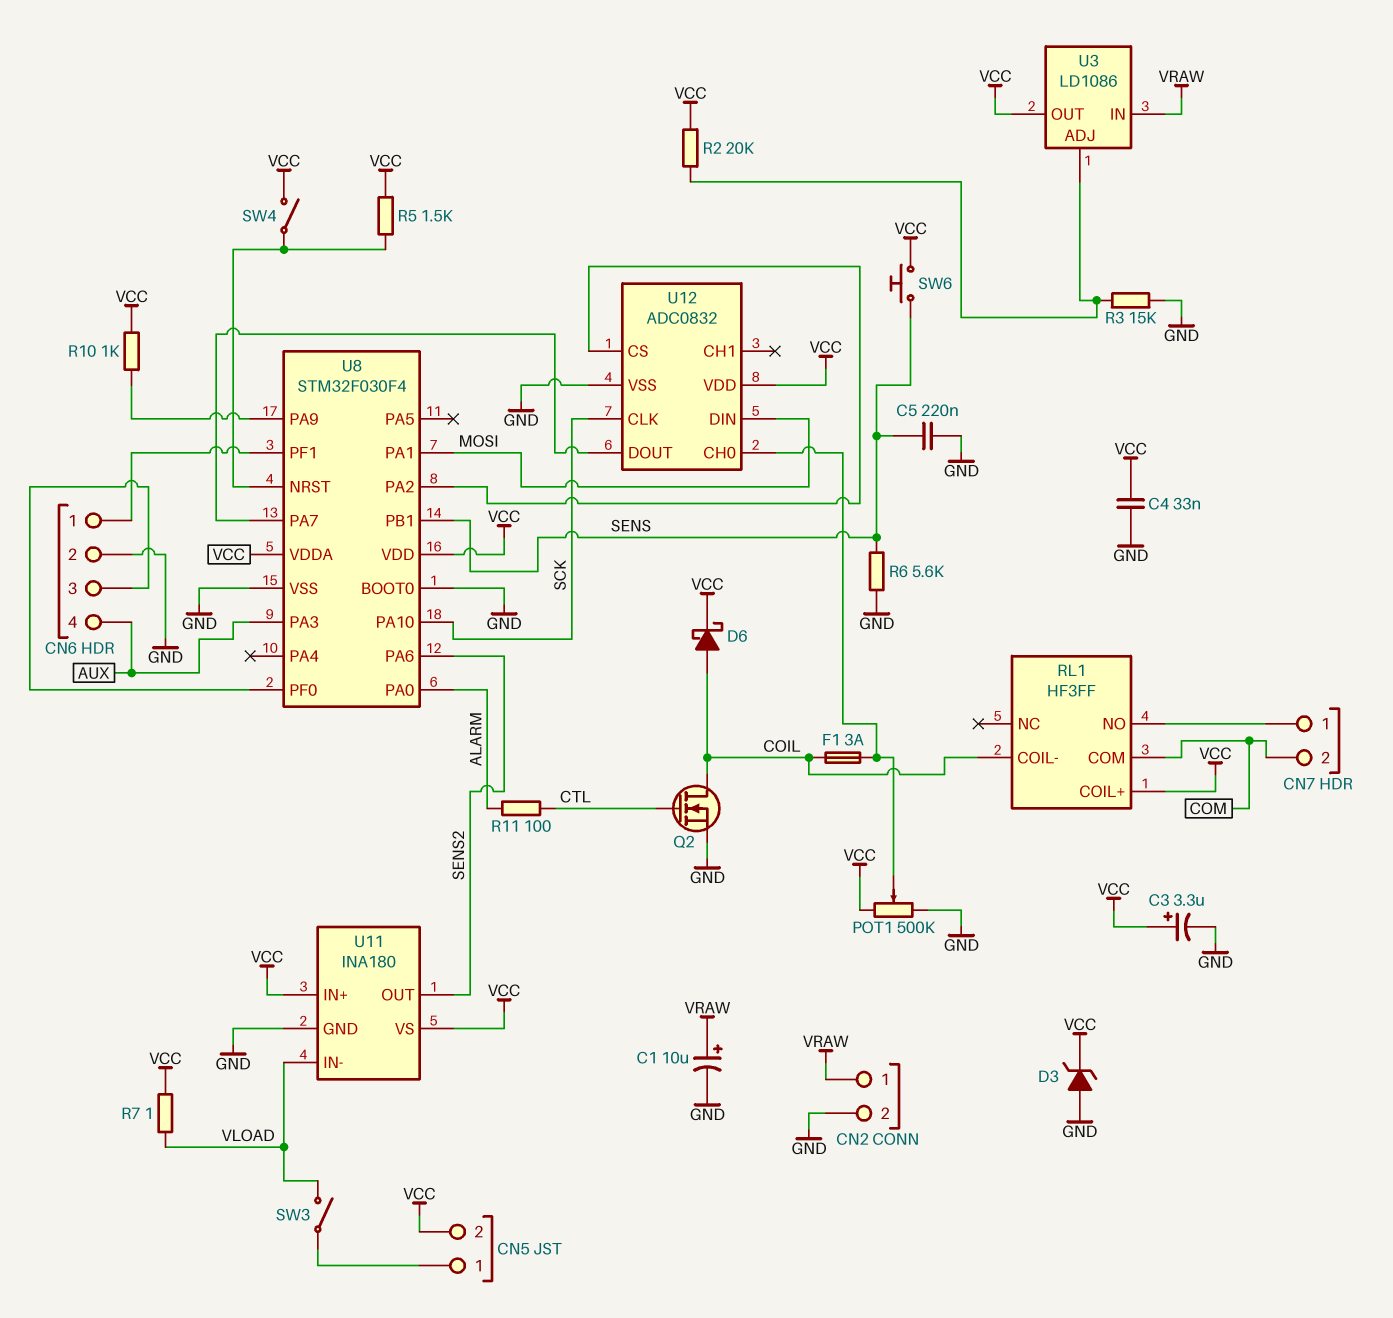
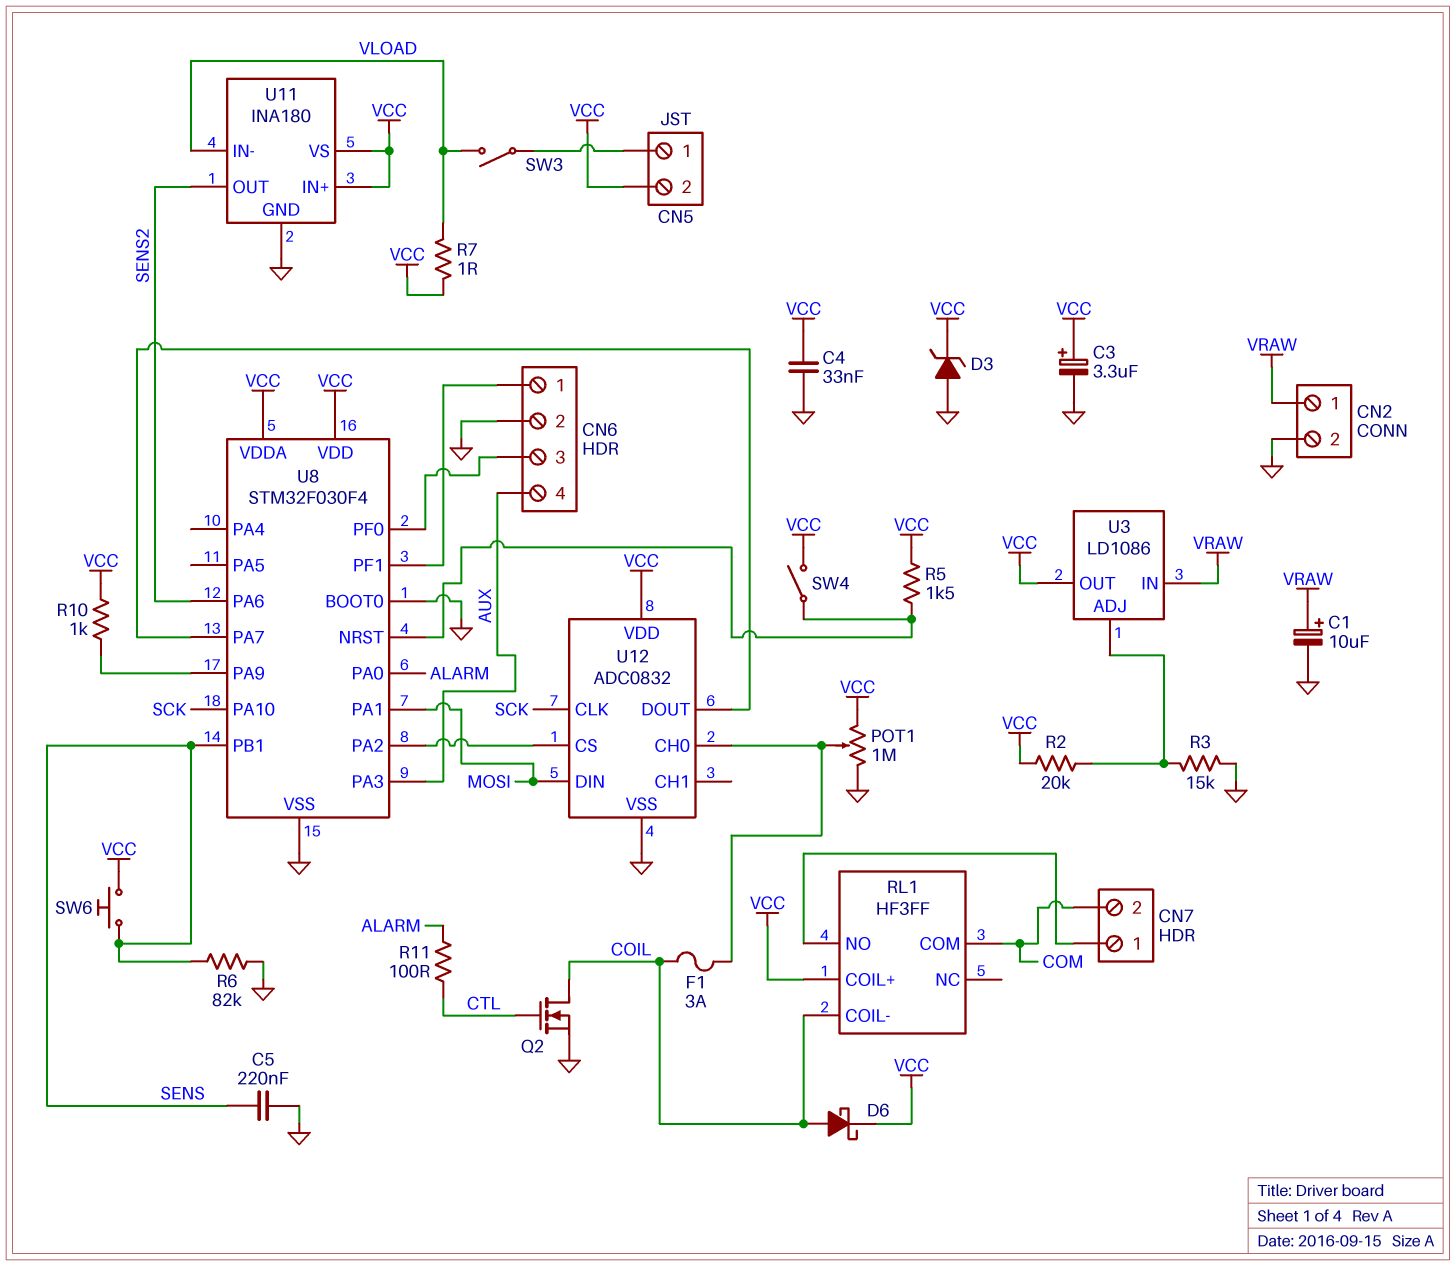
POT1: 500k (GND, VCC, wiper U12/CH0) -> 1M (GND, VCC, wiper U12/CH0)
R6: 5.6k (GND, SENS) -> 82k (GND, SENS)

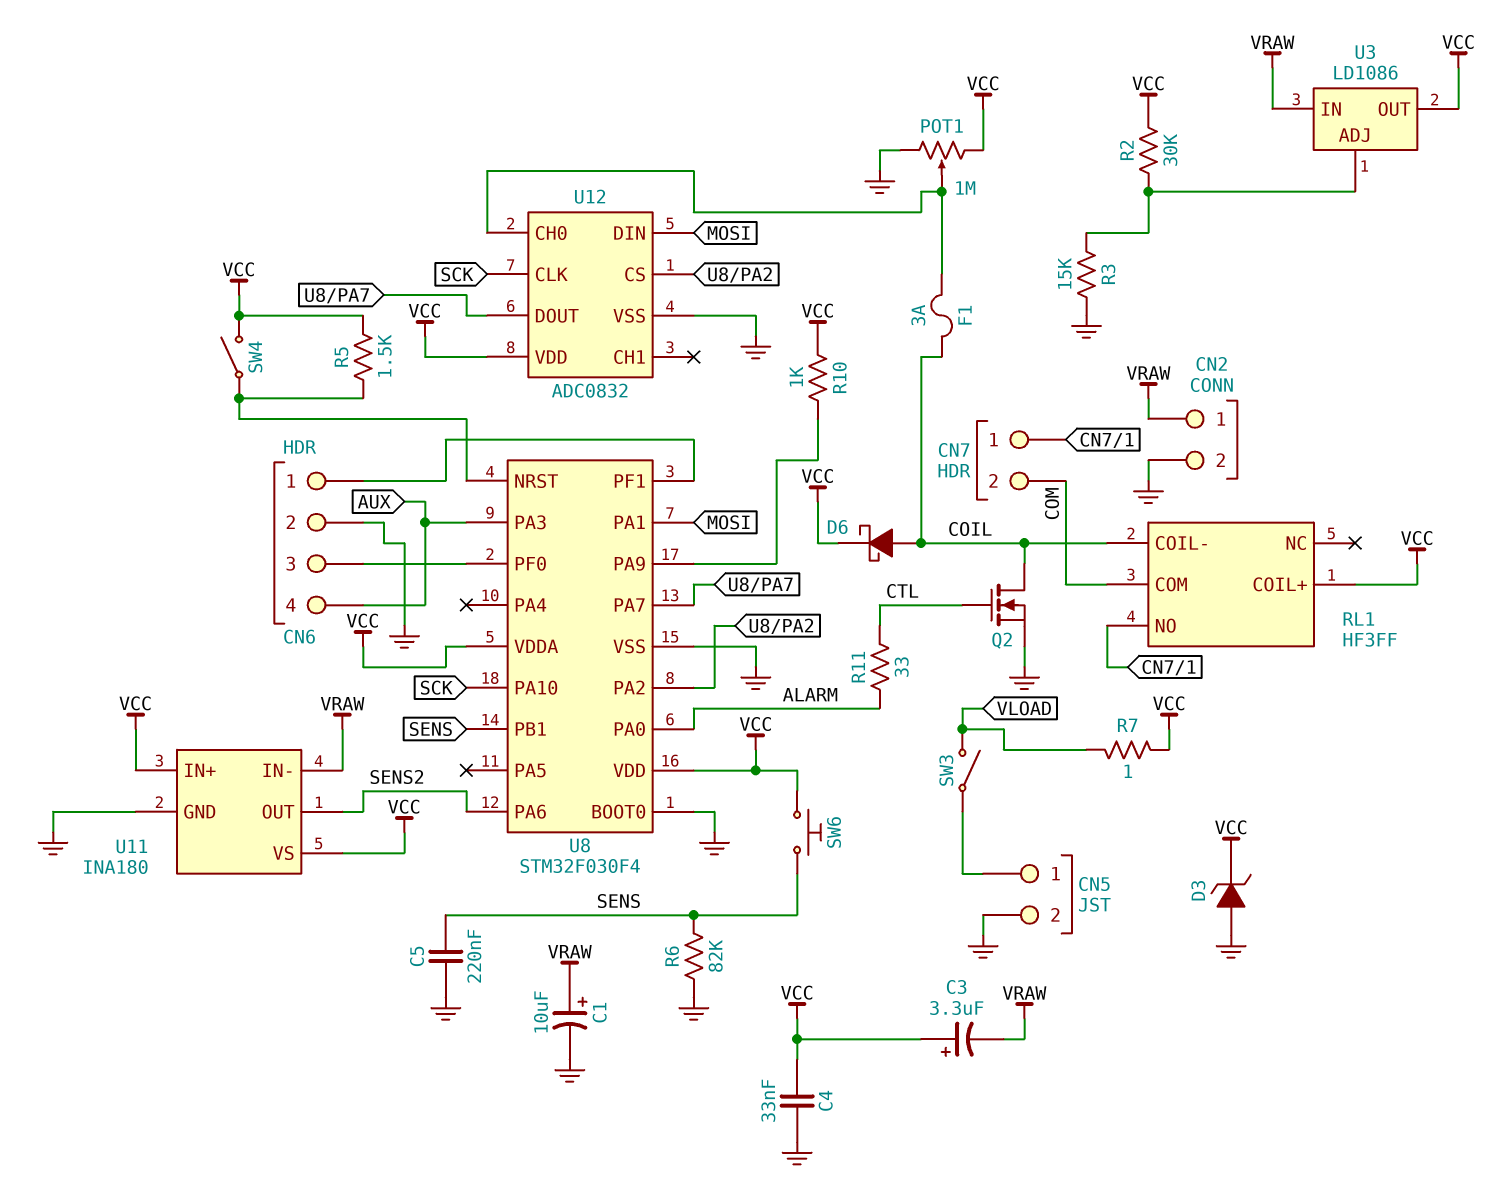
C3: 3.3uF (plus VCC, minus GND) -> 3.3uF (plus VCC, minus VRAW)
CN5 pin 2: VCC -> GND
R2: 20k (U3/ADJ, VCC) -> 30k (U3/ADJ, VCC)
R11: 100 (ALARM, CTL) -> 33 (ALARM, CTL)
U11 pin IN-: VLOAD -> VRAW

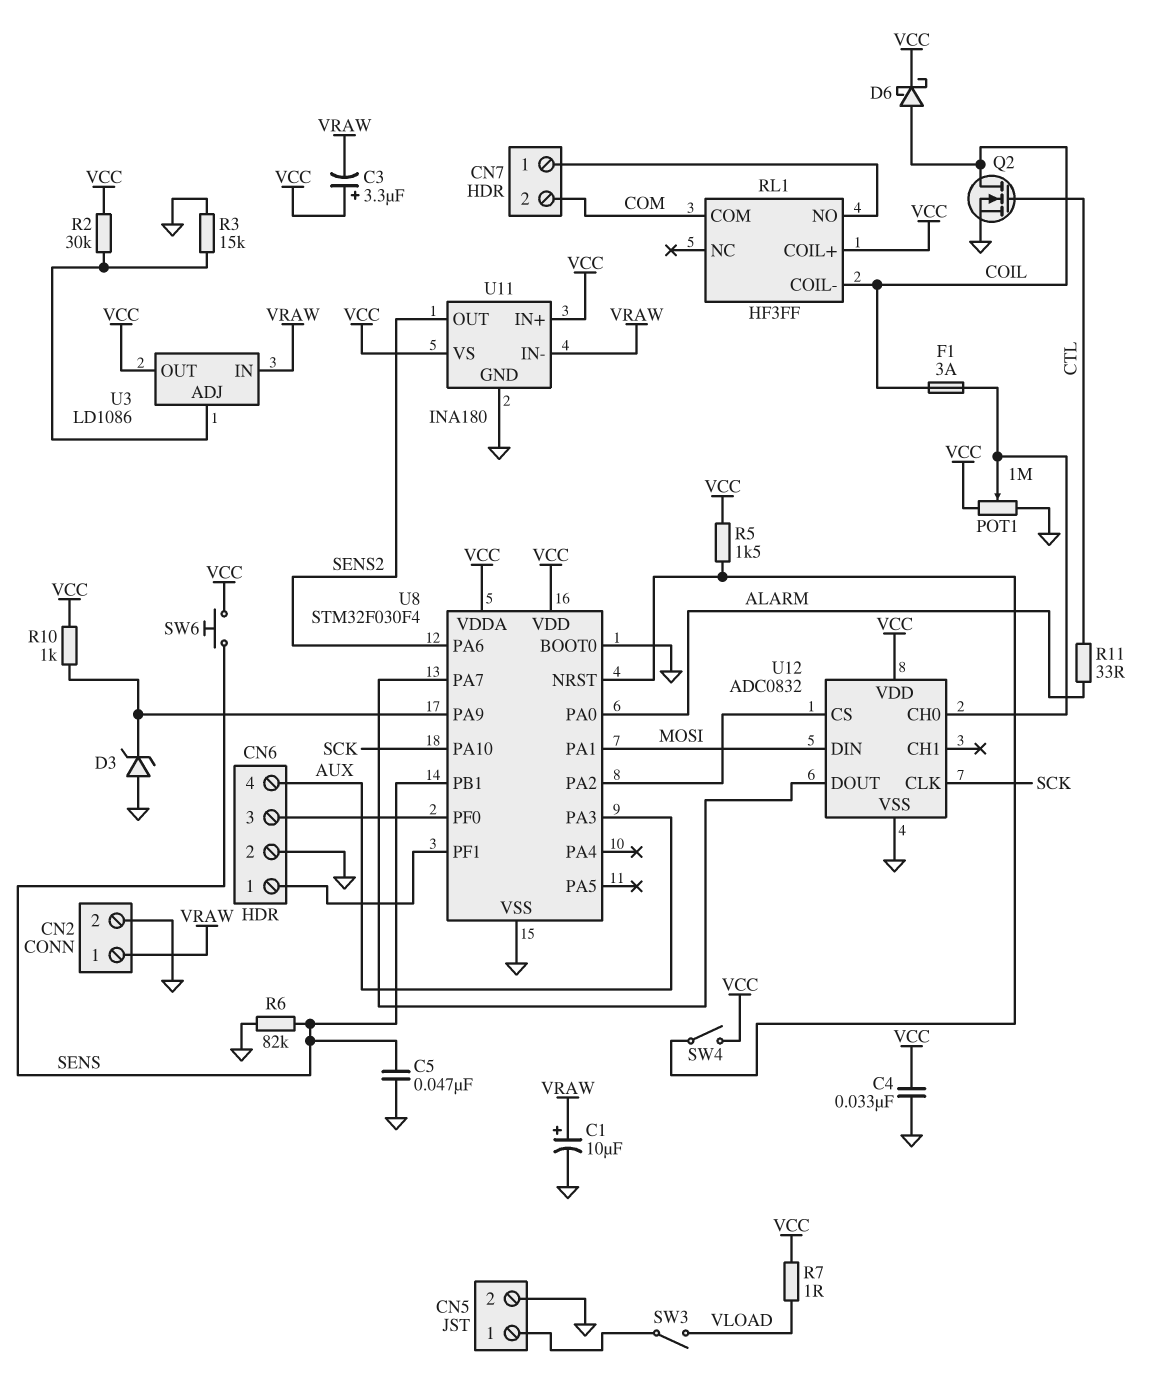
C5: 220nF (GND, SENS) -> 47nF (GND, SENS)
D3: zener (A GND, K VCC) -> zener (A GND, K U8/PA9)

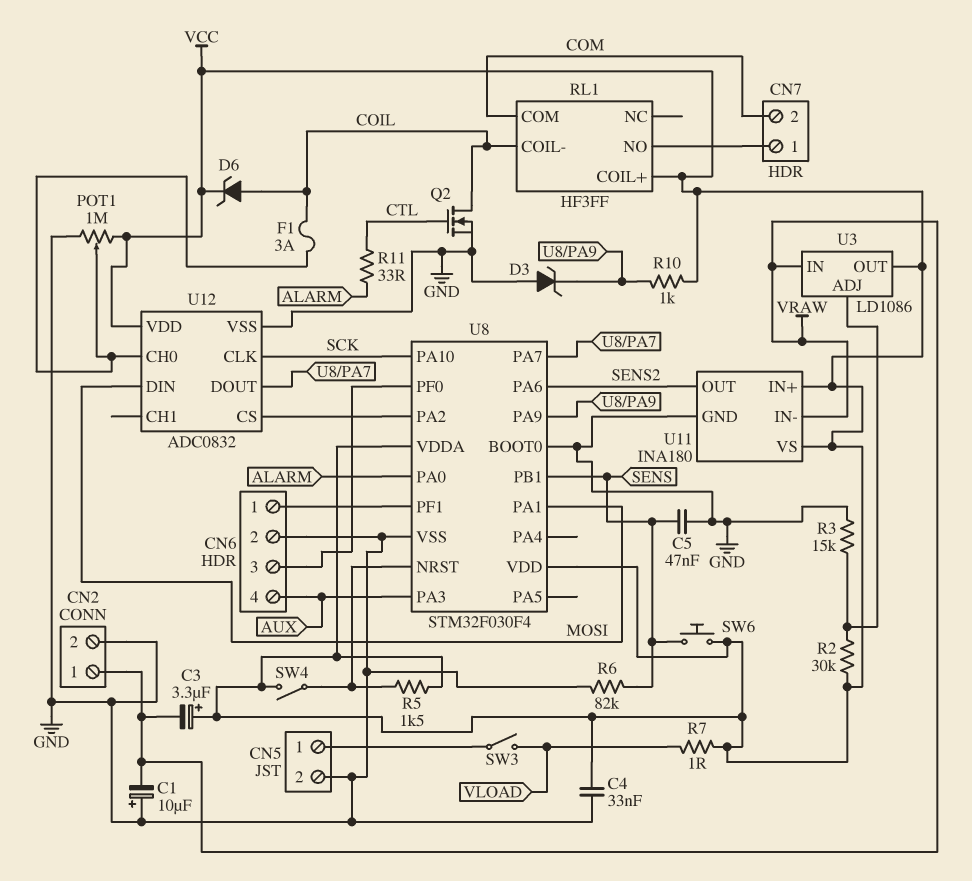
C1: 10uF (plus VRAW, minus GND) -> 10uF (plus GND, minus VRAW)
D6: schottky (A COIL, K VCC) -> zener (A COIL, K VCC)

